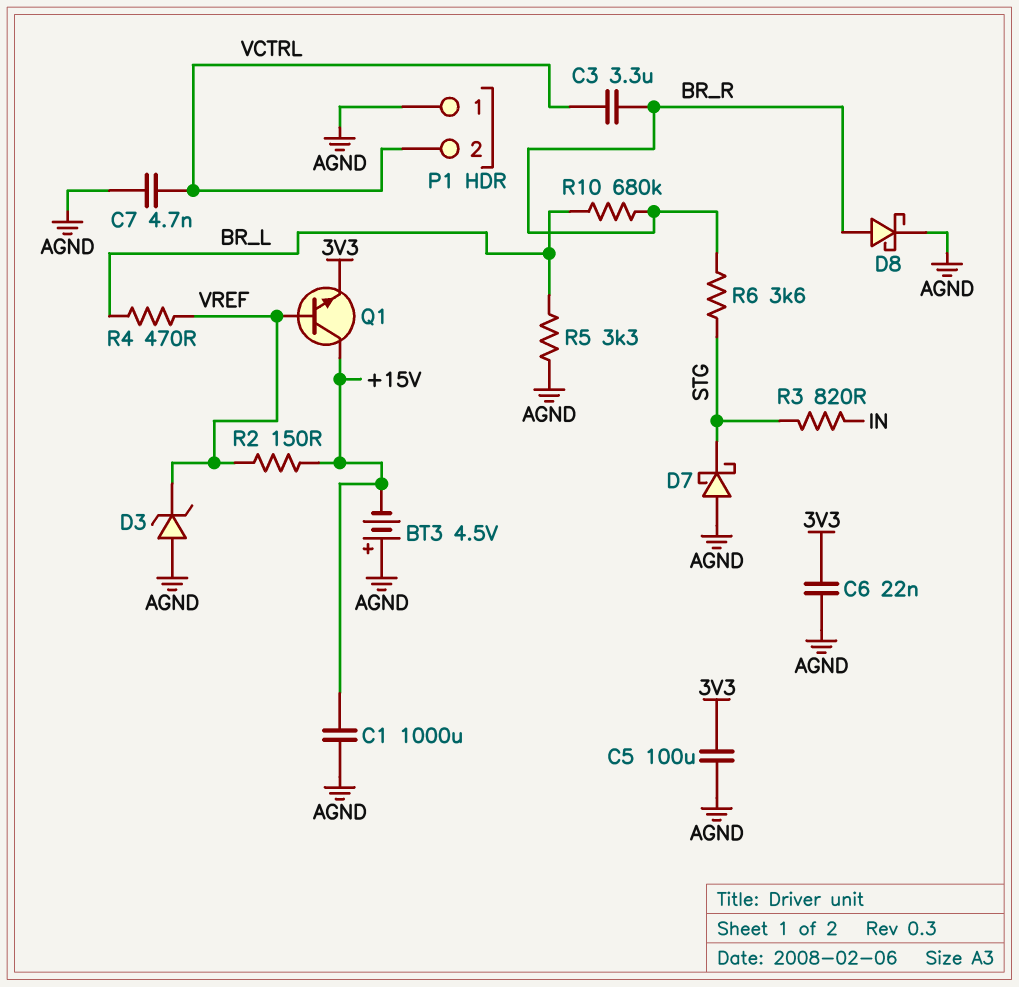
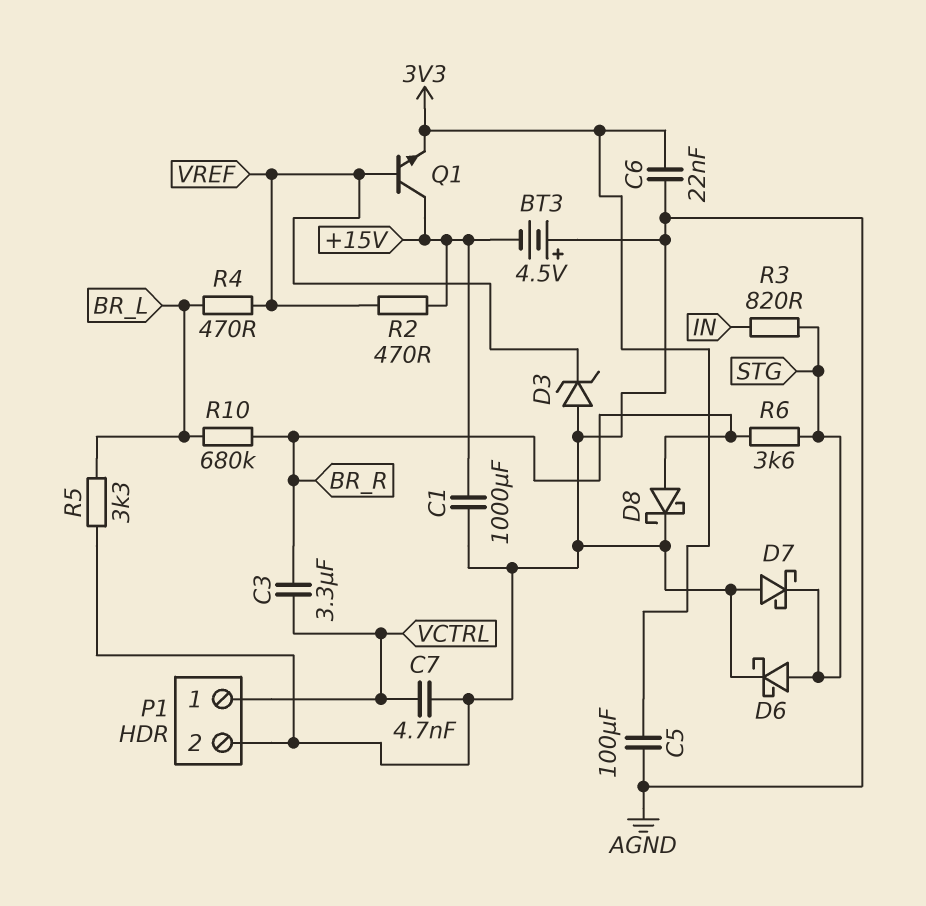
D6: none -> schottky (A STG, K AGND)
P1 pin 1: AGND -> VCTRL
P1 pin 2: VCTRL -> AGND
R2: 150 (+15V, VREF) -> 470 (+15V, VREF)

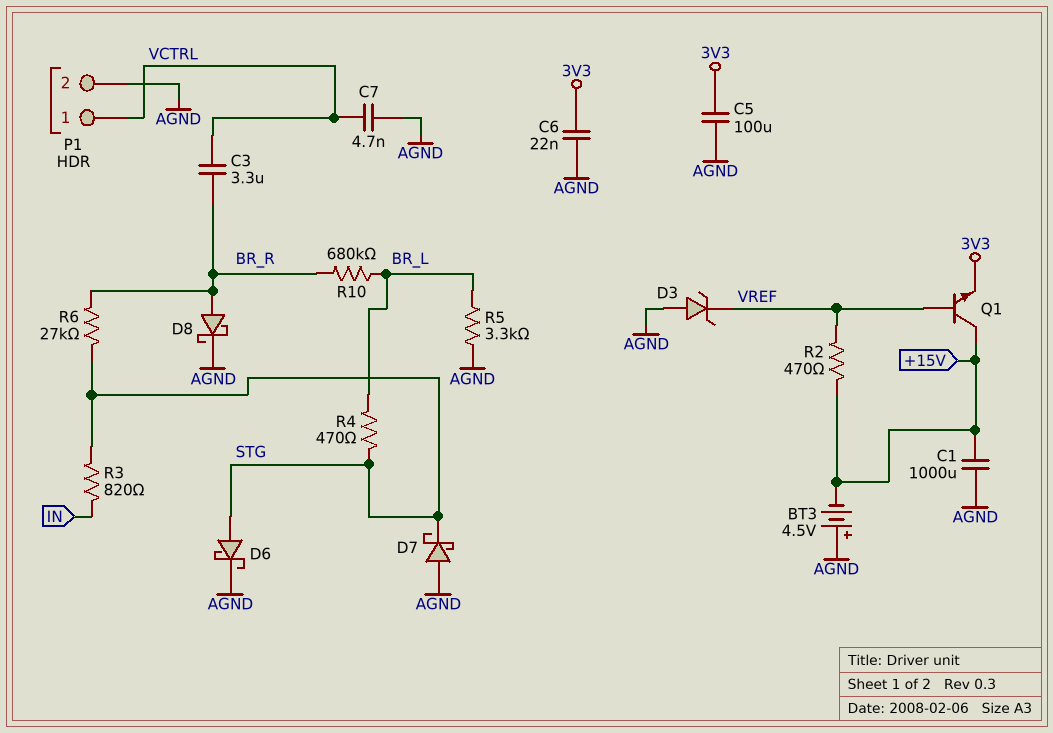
R4: 470 (BR_L, VREF) -> 470 (BR_L, STG)
R6: 3.6k (BR_R, STG) -> 27k (BR_R, STG)

